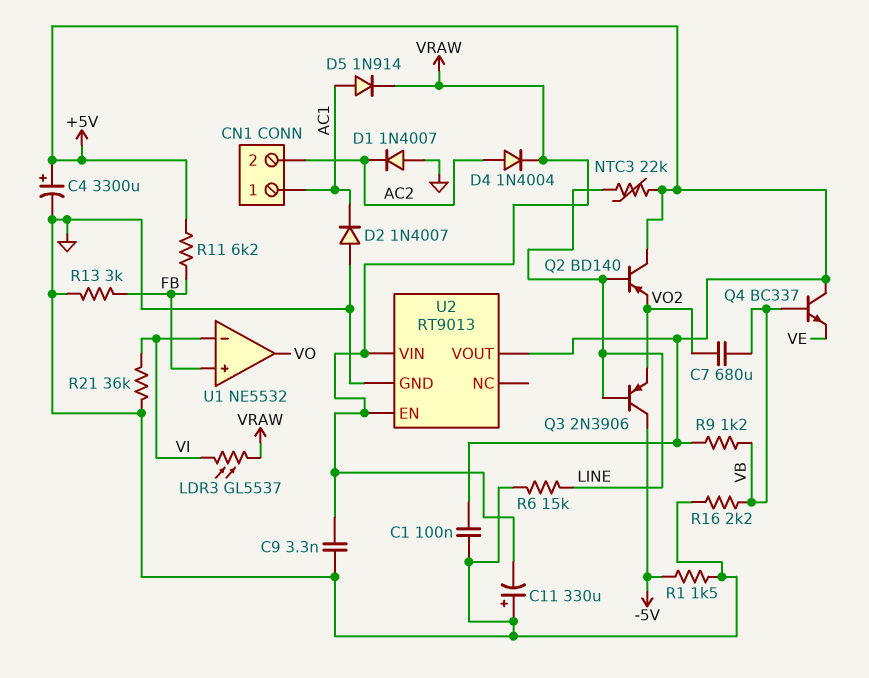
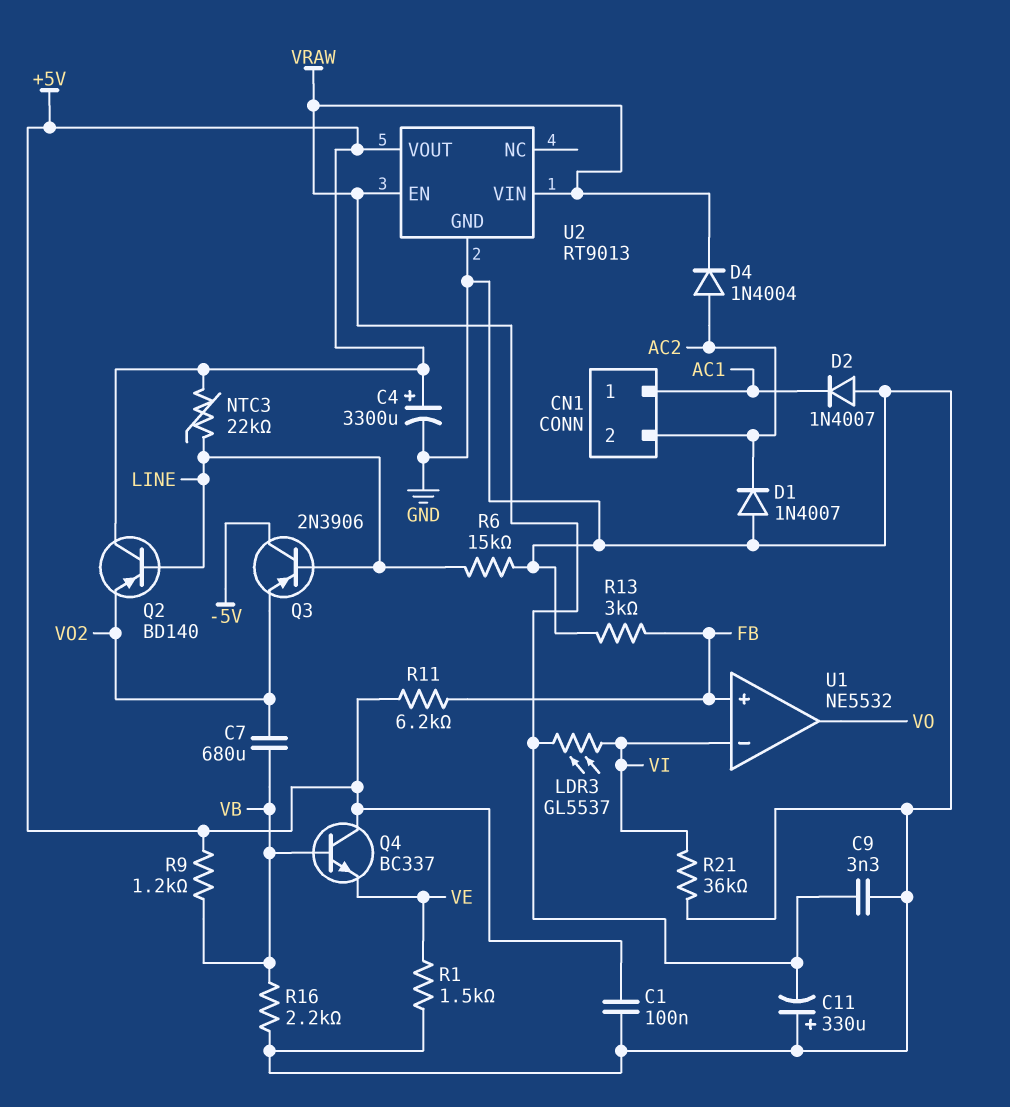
D5: diode 1N914 (A AC1, K VRAW) -> none
R1: 1.5k (-5V, GND) -> 1.5k (GND, VE)

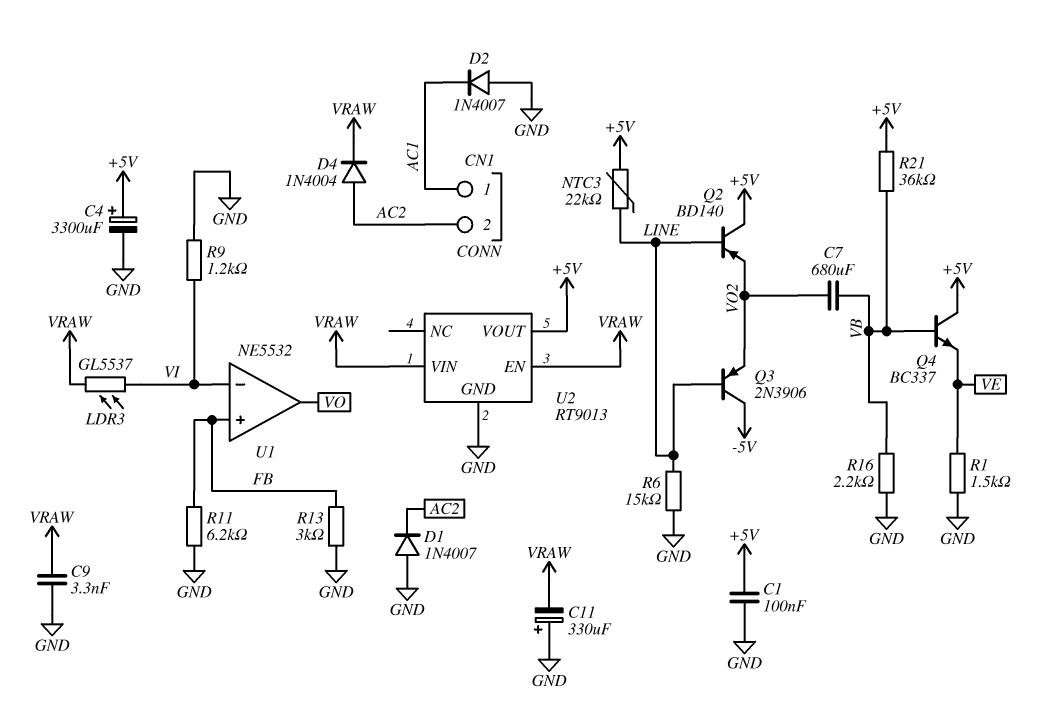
R9: 1.2k (+5V, VB) -> 1.2k (GND, VI)
R11: 6.2k (+5V, FB) -> 6.2k (FB, GND)
R21: 36k (GND, VI) -> 36k (+5V, VB)

